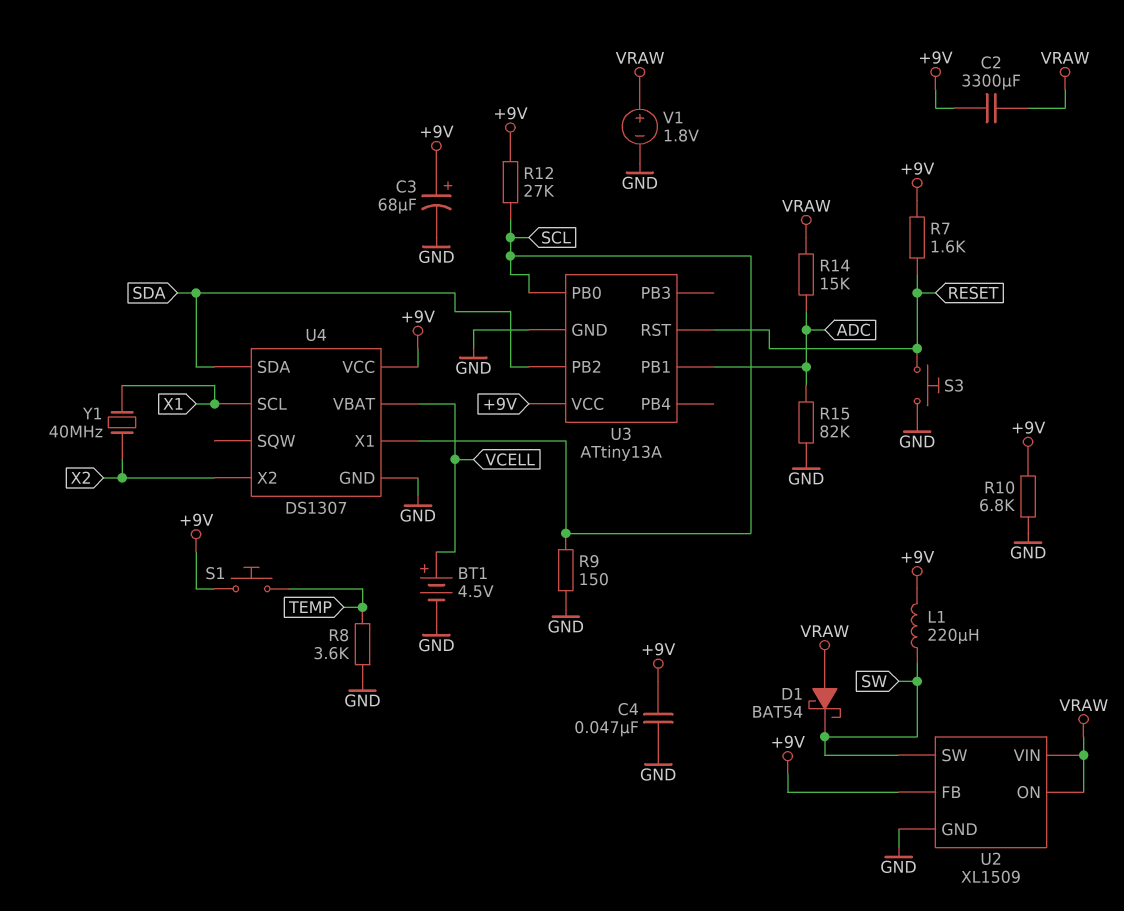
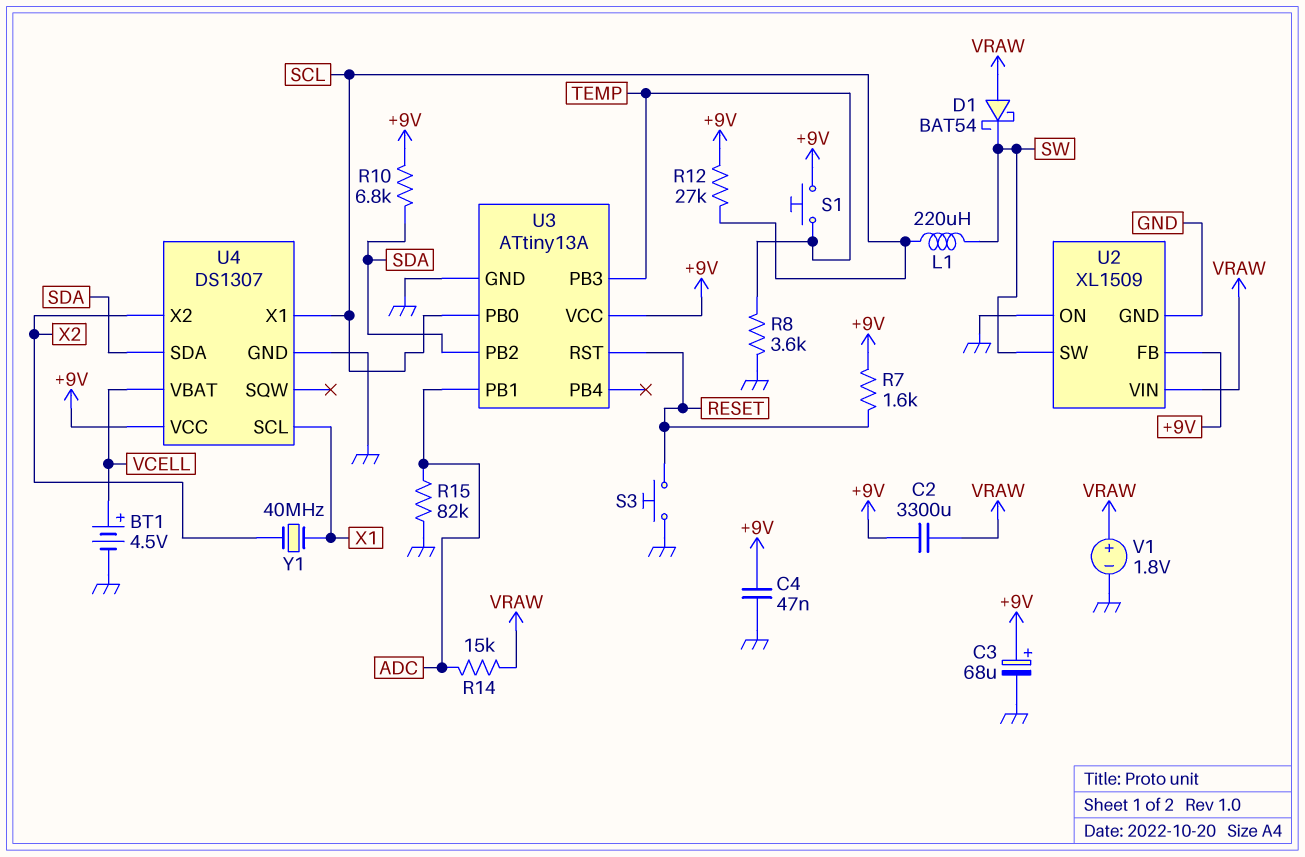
L1: 220uH (+9V, SW) -> 220uH (SCL, SW)
R9: 150 (GND, SCL) -> none
R10: 6.8k (+9V, GND) -> 6.8k (+9V, SDA)
U2 pin ON: VRAW -> GND
U3 pin PB3: none -> TEMP

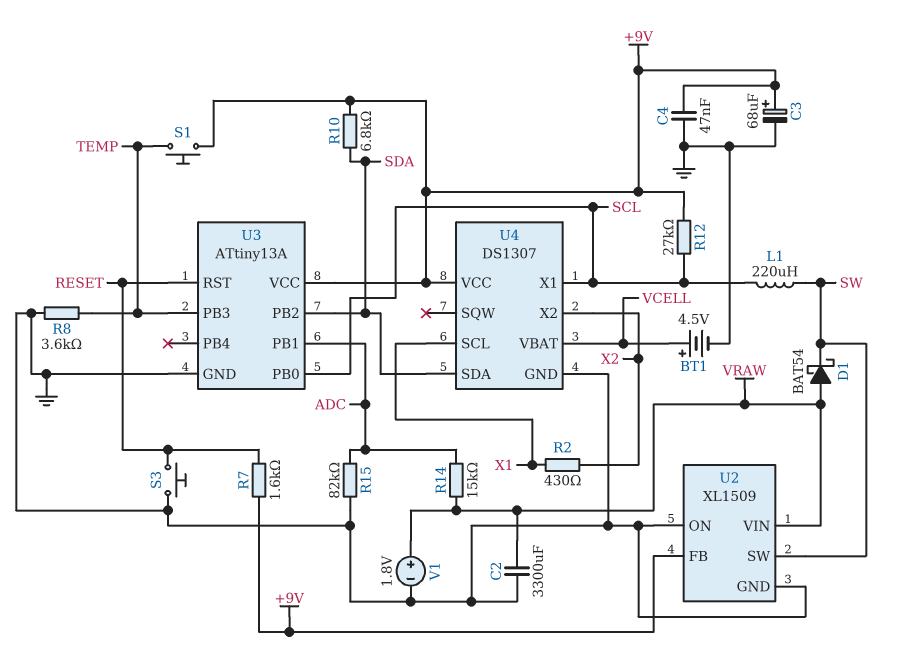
C2: 3300uF (+9V, VRAW) -> 3300uF (GND, VRAW)
R2: none -> 430 (X1, X2)
Y1: 40MHz (X1, X2) -> none

